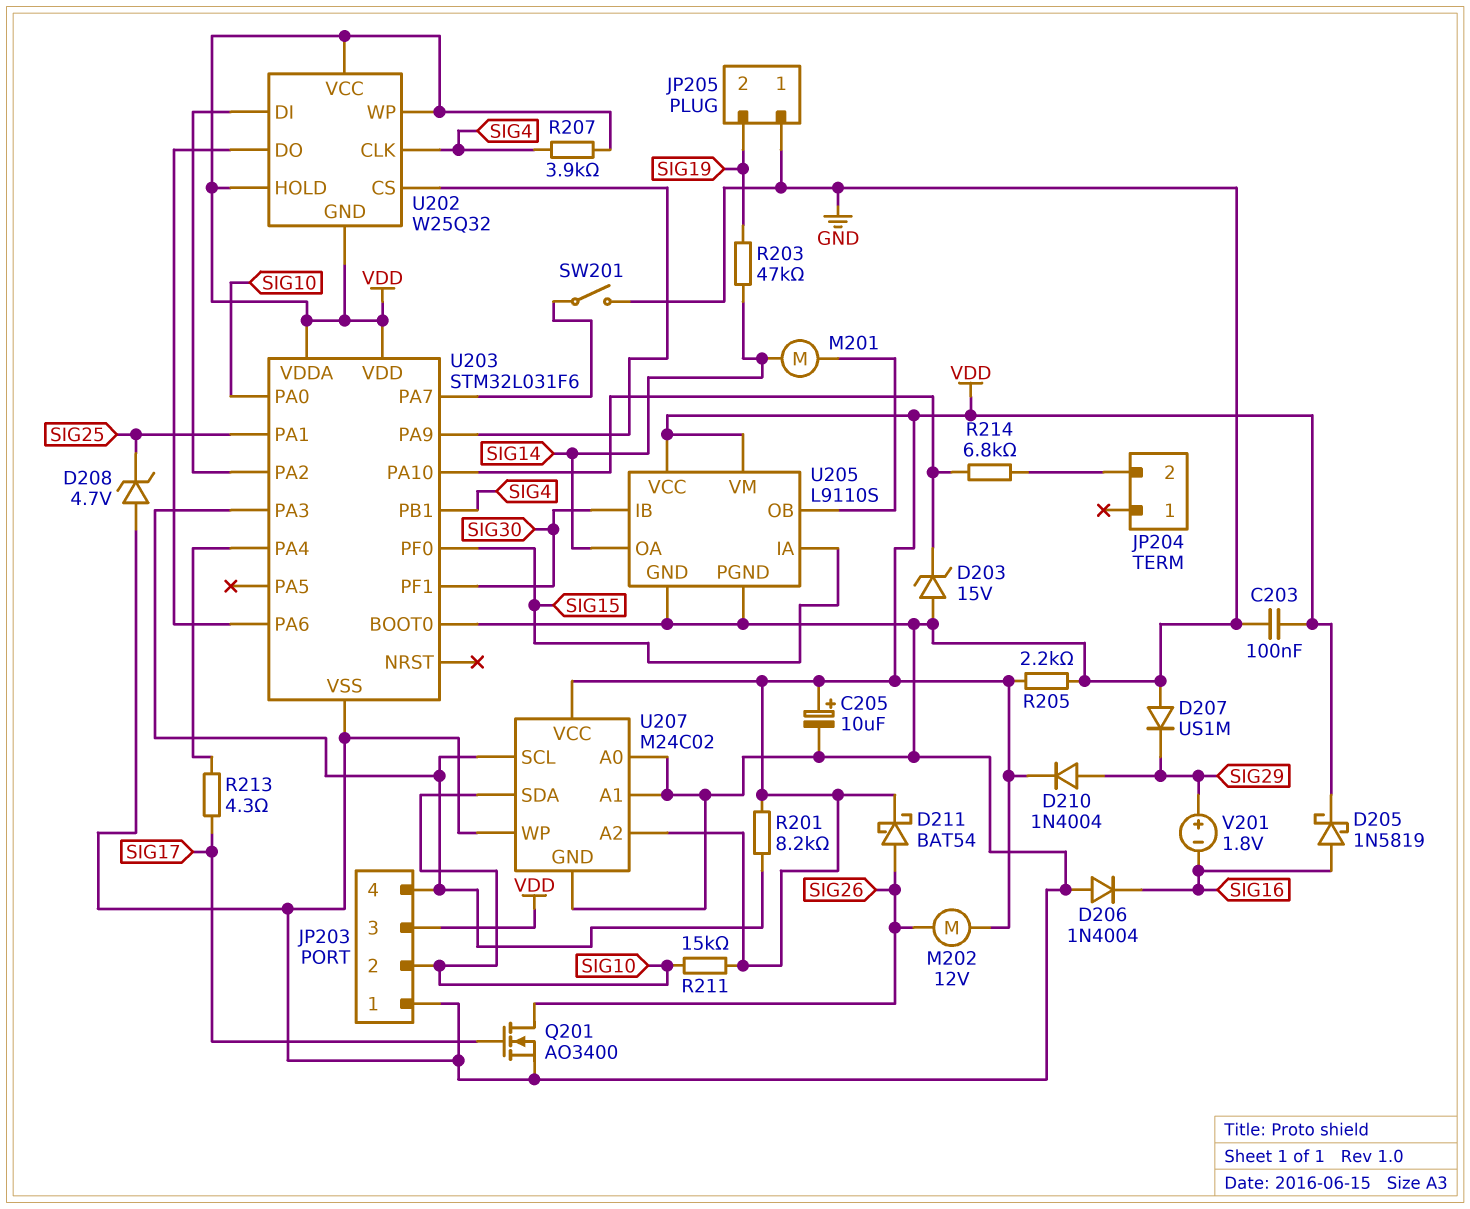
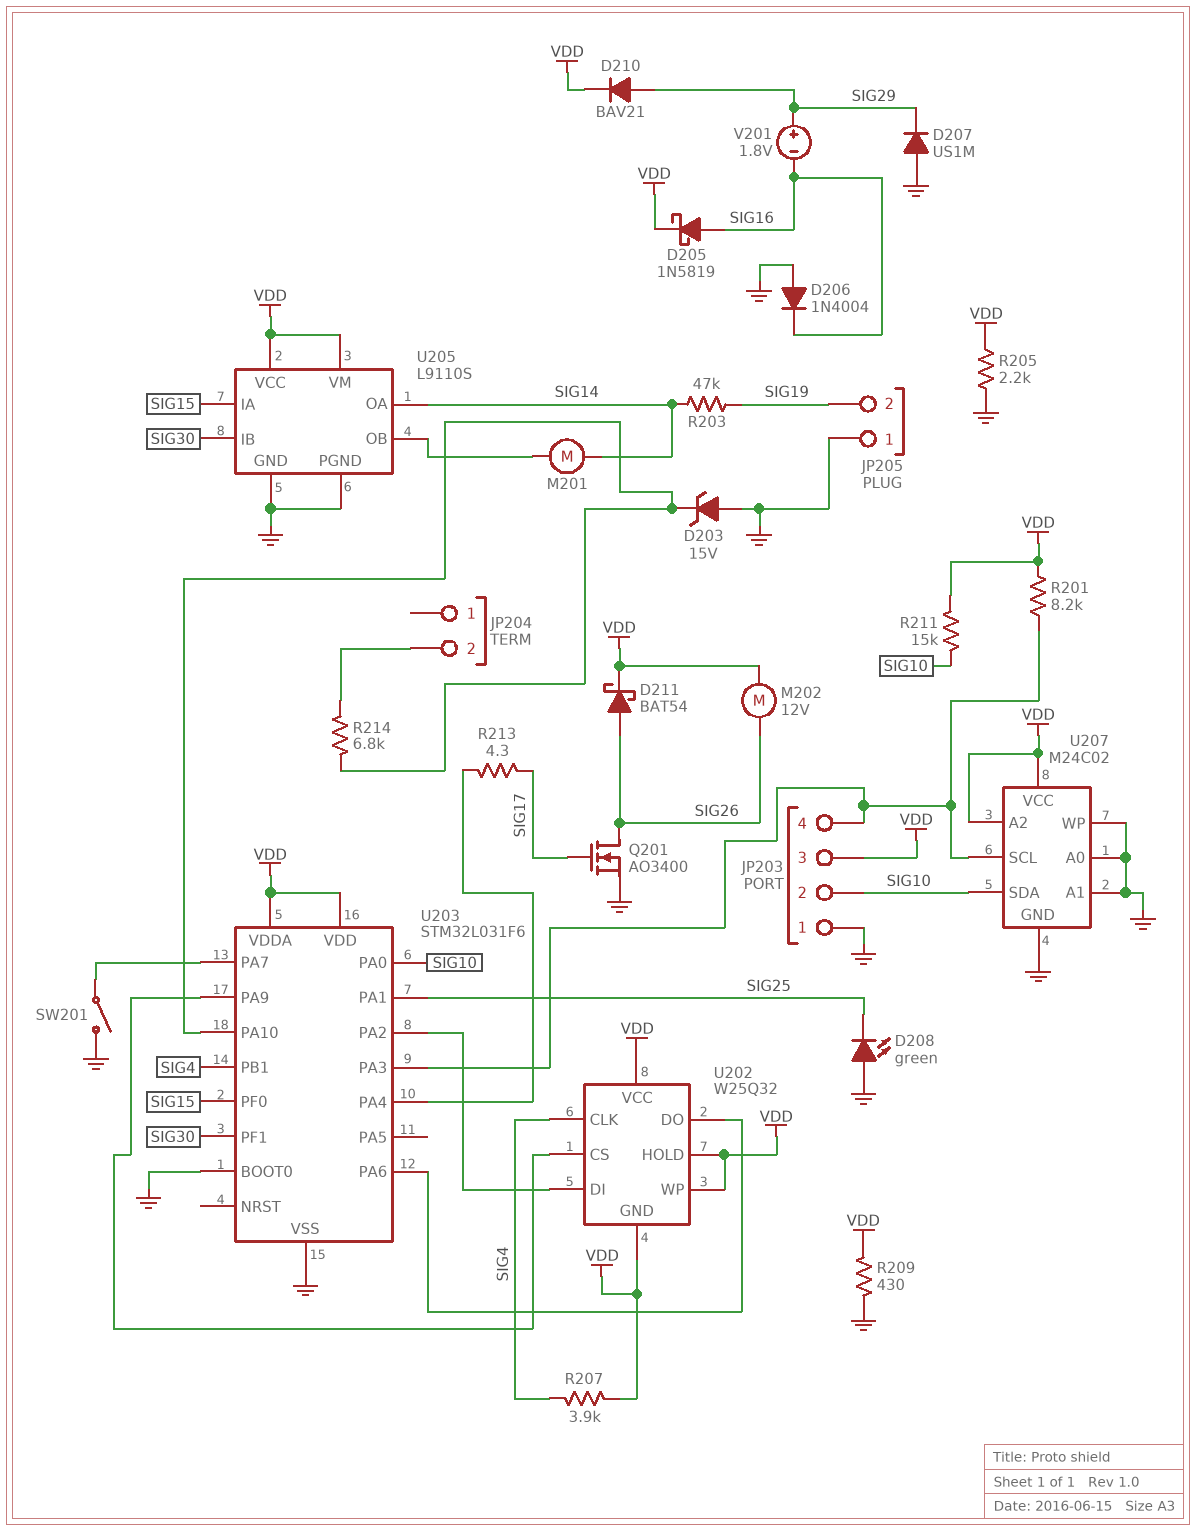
C203: 100nF (GND, VDD) -> none
C205: 10uF (plus VDD, minus GND) -> none
D208: zener 4.7V (A GND, K SIG25) -> LED green (A GND, K SIG25)
D210: diode 1N4004 (A SIG29, K VDD) -> diode BAV21 (A SIG29, K VDD)
R209: none -> 430 (GND, VDD)

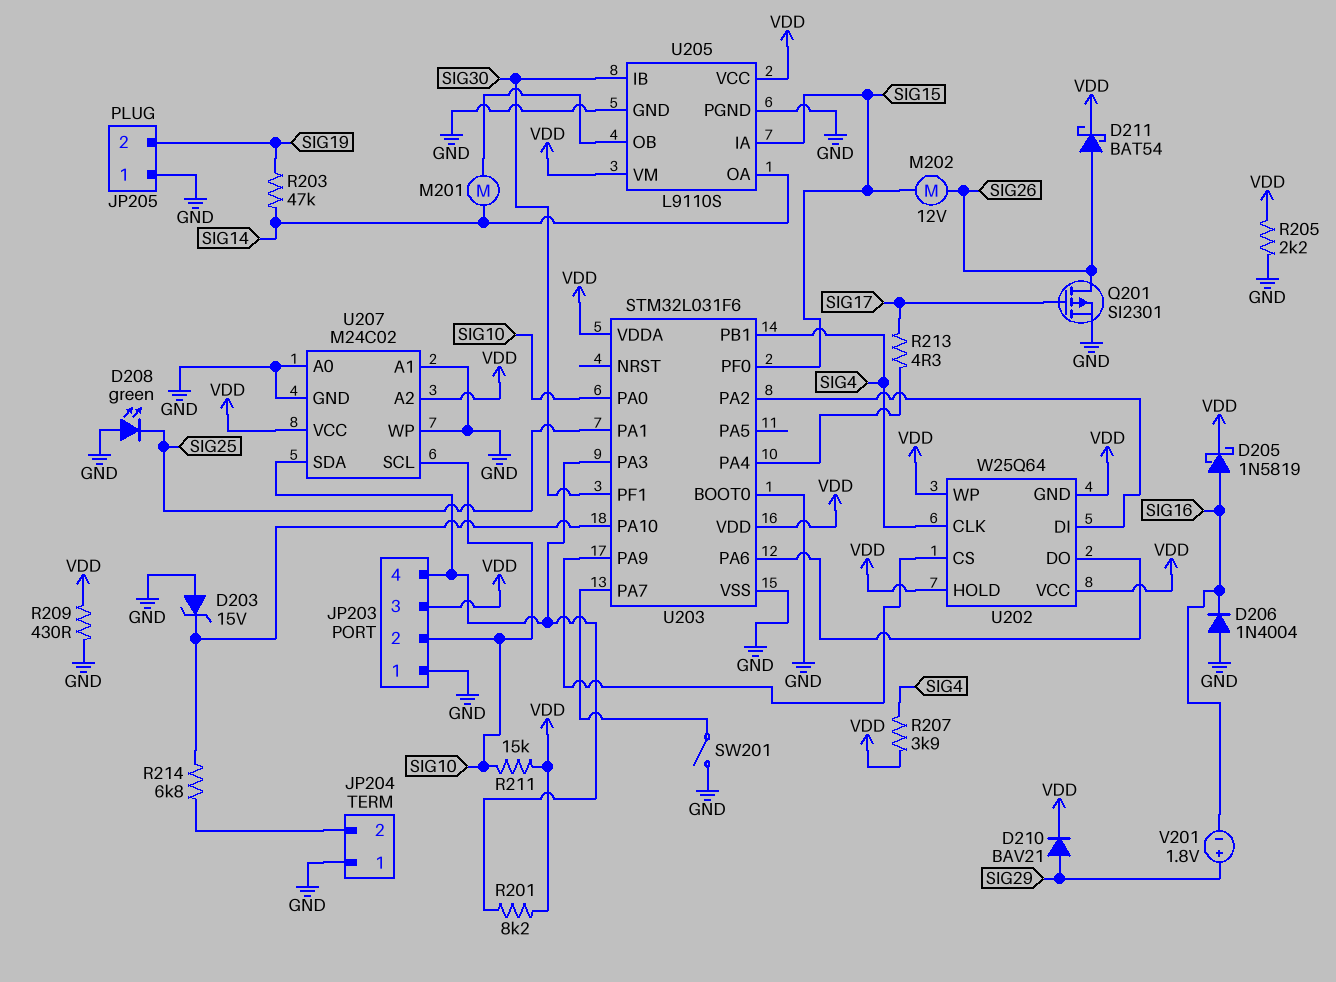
D207: diode US1M (A GND, K SIG29) -> none
JP204 pin 1: none -> GND
M202: motor 12V (SIG26, VDD) -> motor 12V (SIG15, SIG26)
Q201: NMOS AO3400 (G SIG17, D SIG26, S GND) -> PMOS SI2301 (G SIG17, D SIG26, S GND)
U202: W25Q32 -> W25Q64
U207 pin SCL: JP203/4 -> SIG10
U207 pin SDA: SIG10 -> JP203/4

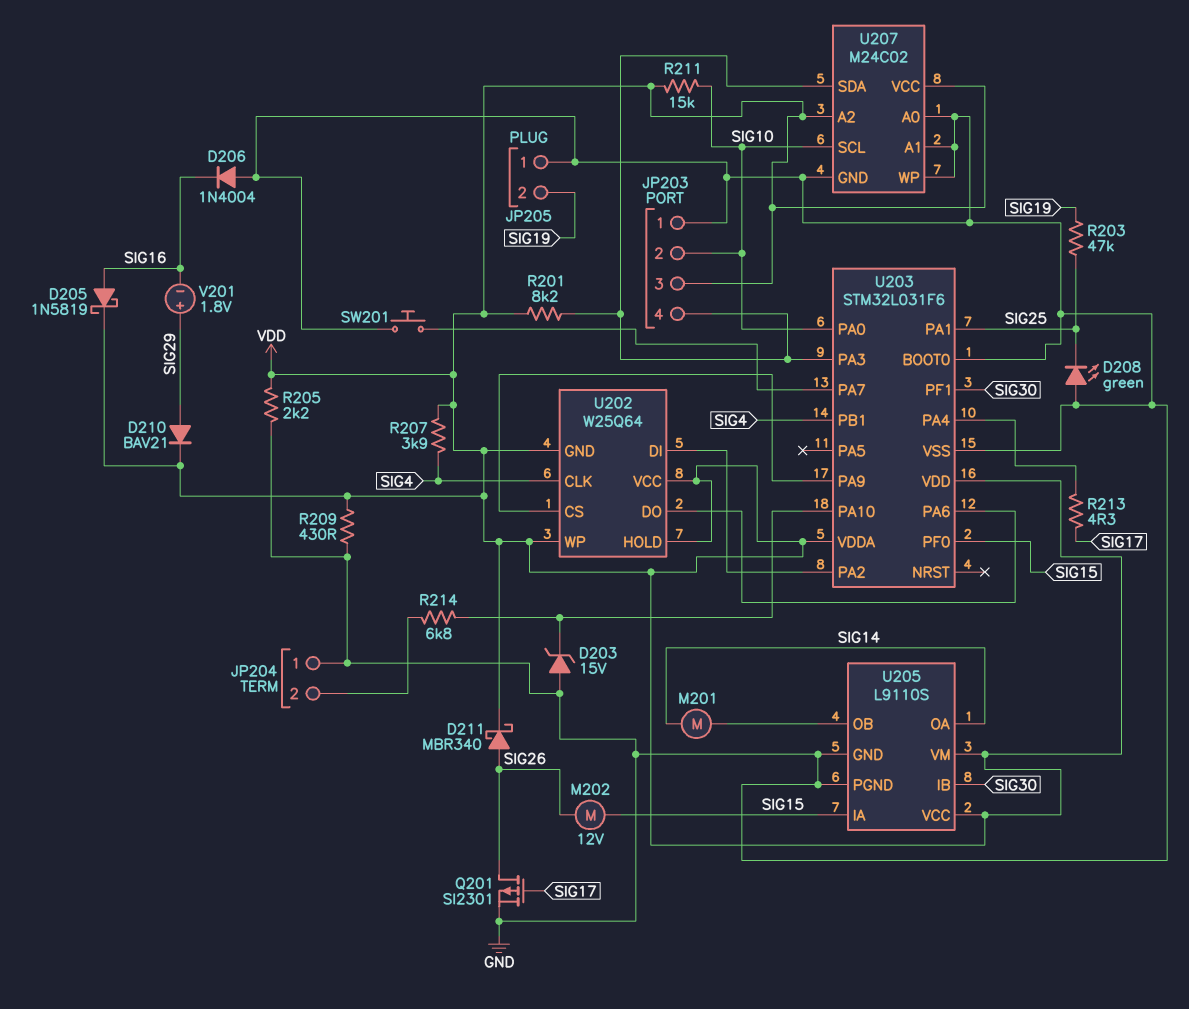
D211: schottky BAT54 (A SIG26, K VDD) -> schottky MBR340 (A SIG26, K VDD)
R203: 47k (SIG14, SIG19) -> 47k (SIG19, SIG25)
SW201: switch (GND, U203/PA7) -> button (GND, U203/PA7)

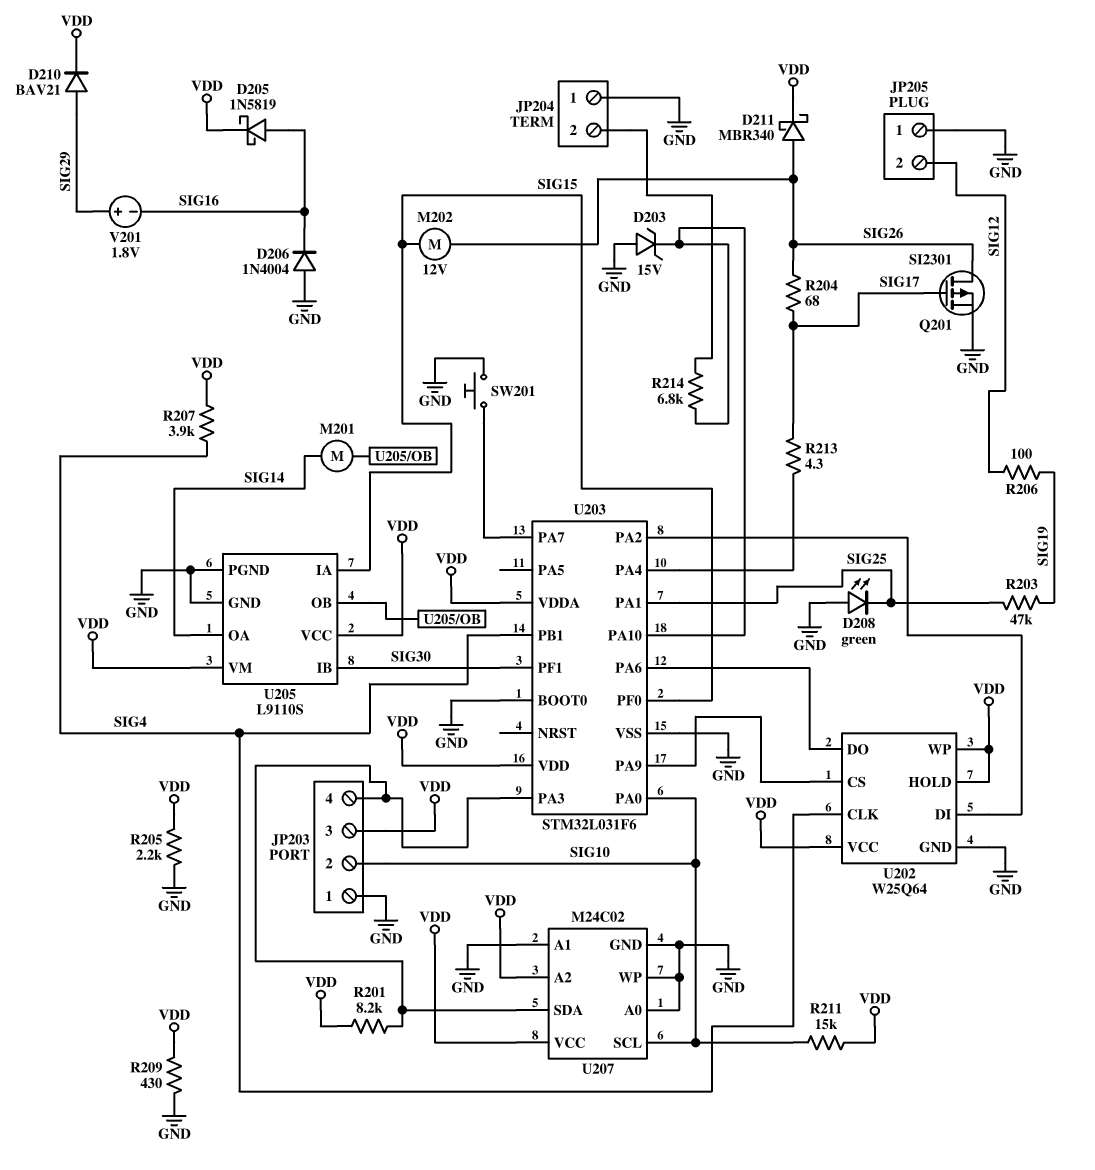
JP205 pin 2: SIG19 -> SIG12
R204: none -> 68 (SIG17, SIG26)
R206: none -> 100 (SIG12, SIG19)
U202 pin GND: VDD -> GND

